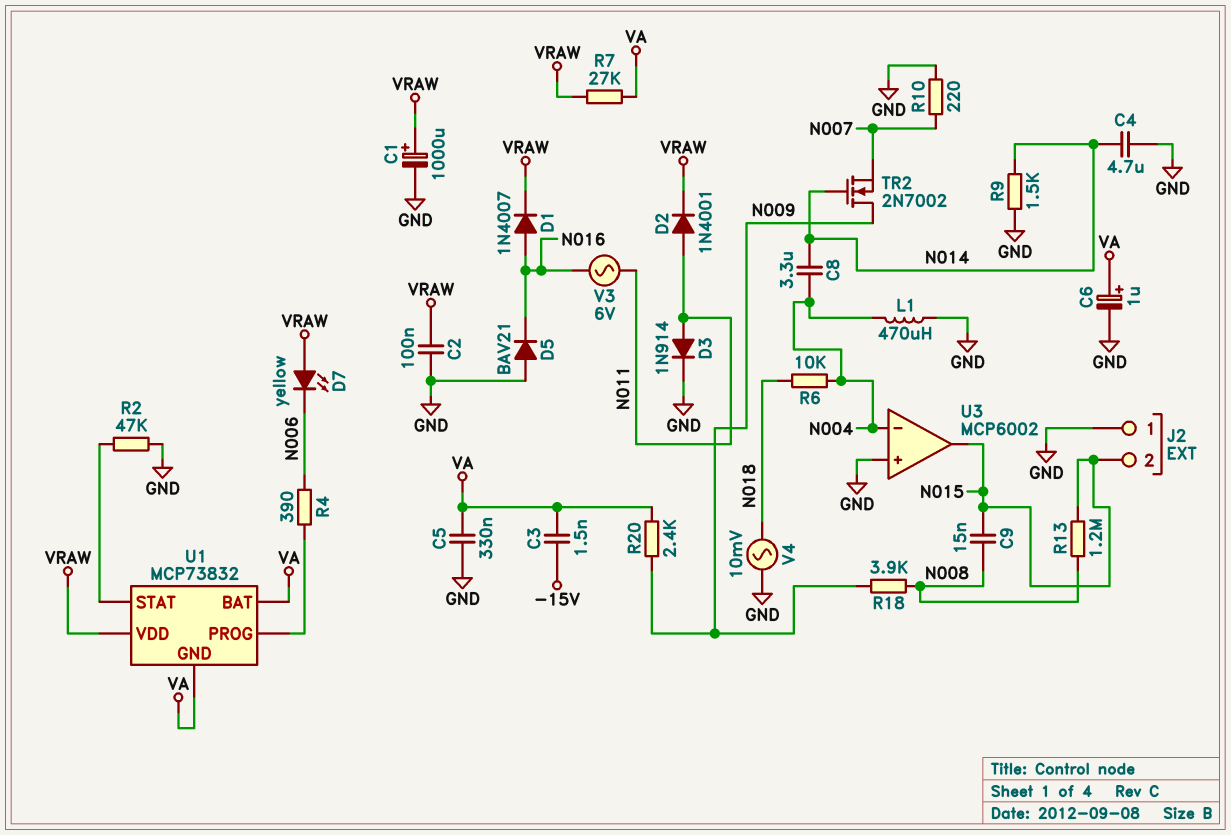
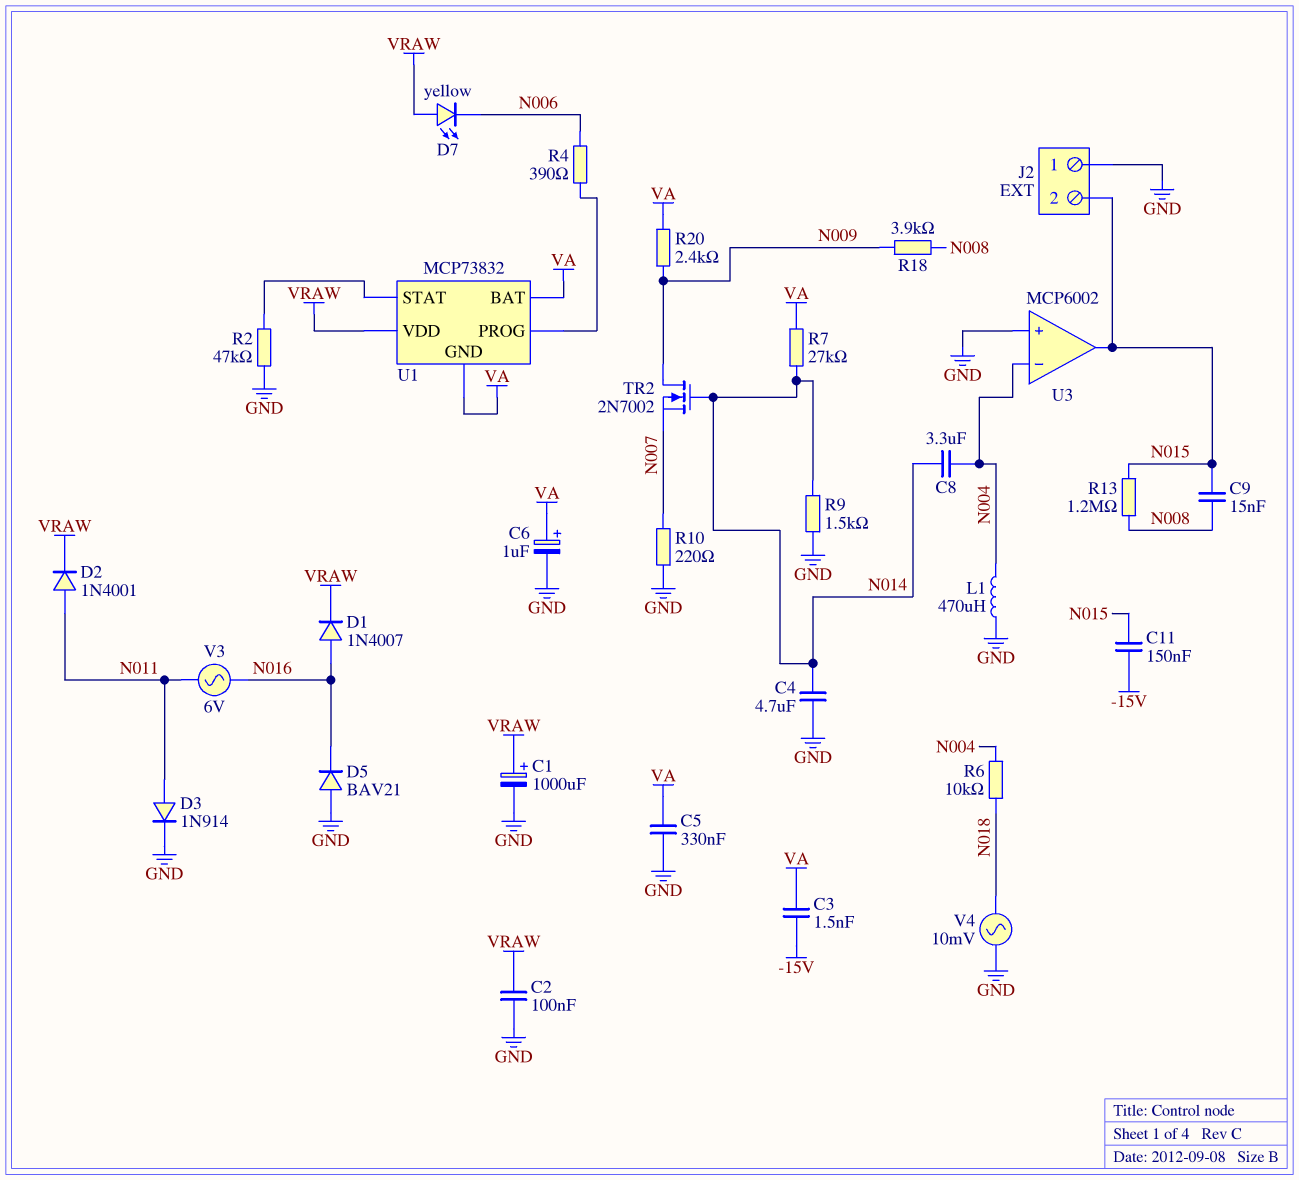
C11: none -> 150nF (-15V, N015)
R7: 27k (VA, VRAW) -> 27k (N014, VA)

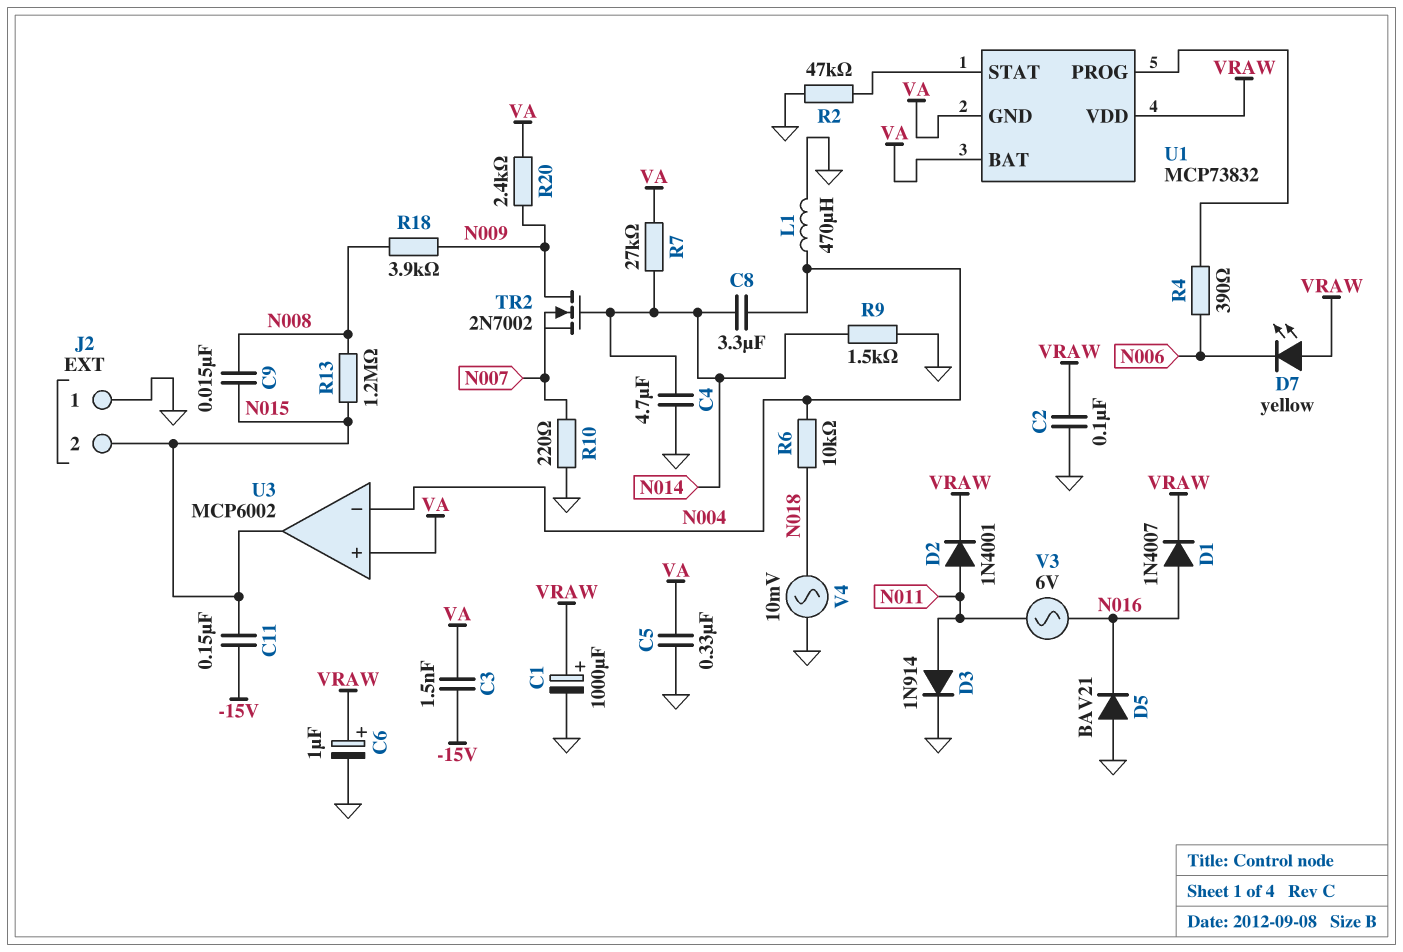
C6: 1uF (plus VA, minus GND) -> 1uF (plus VRAW, minus GND)
U3 pin in+: GND -> VA

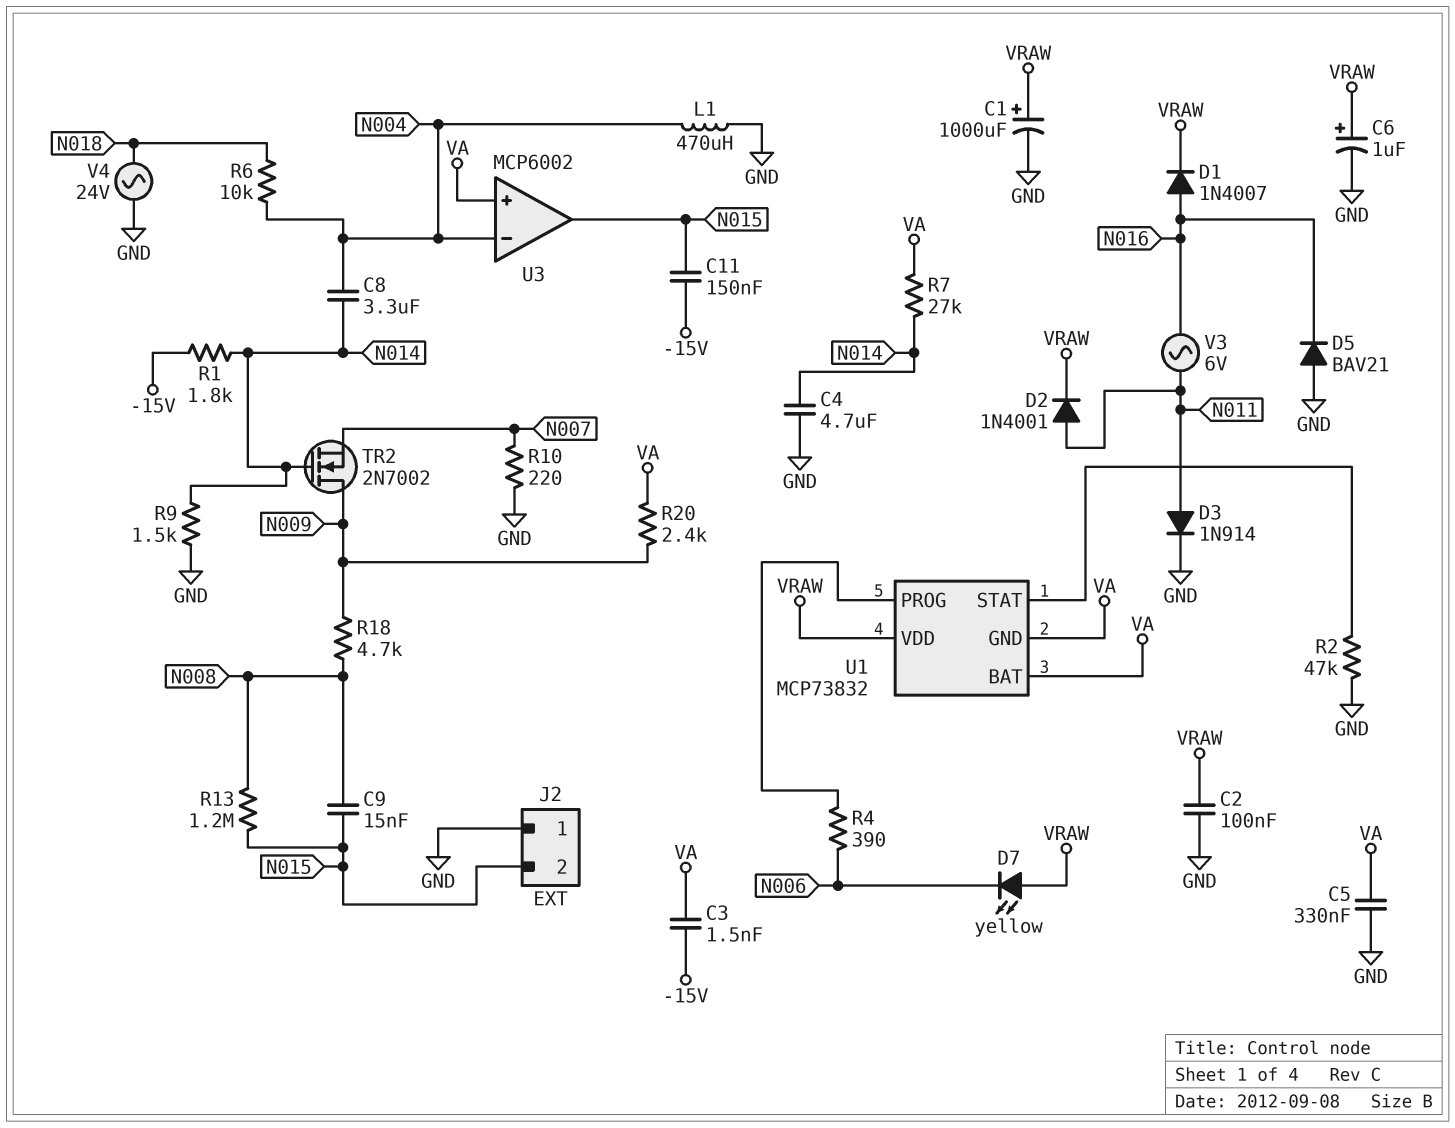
R1: none -> 1.8k (-15V, N014)
R18: 3.9k (N008, N009) -> 4.7k (N008, N009)
V4: AC 10mV (GND, N018) -> AC 24V (GND, N018)

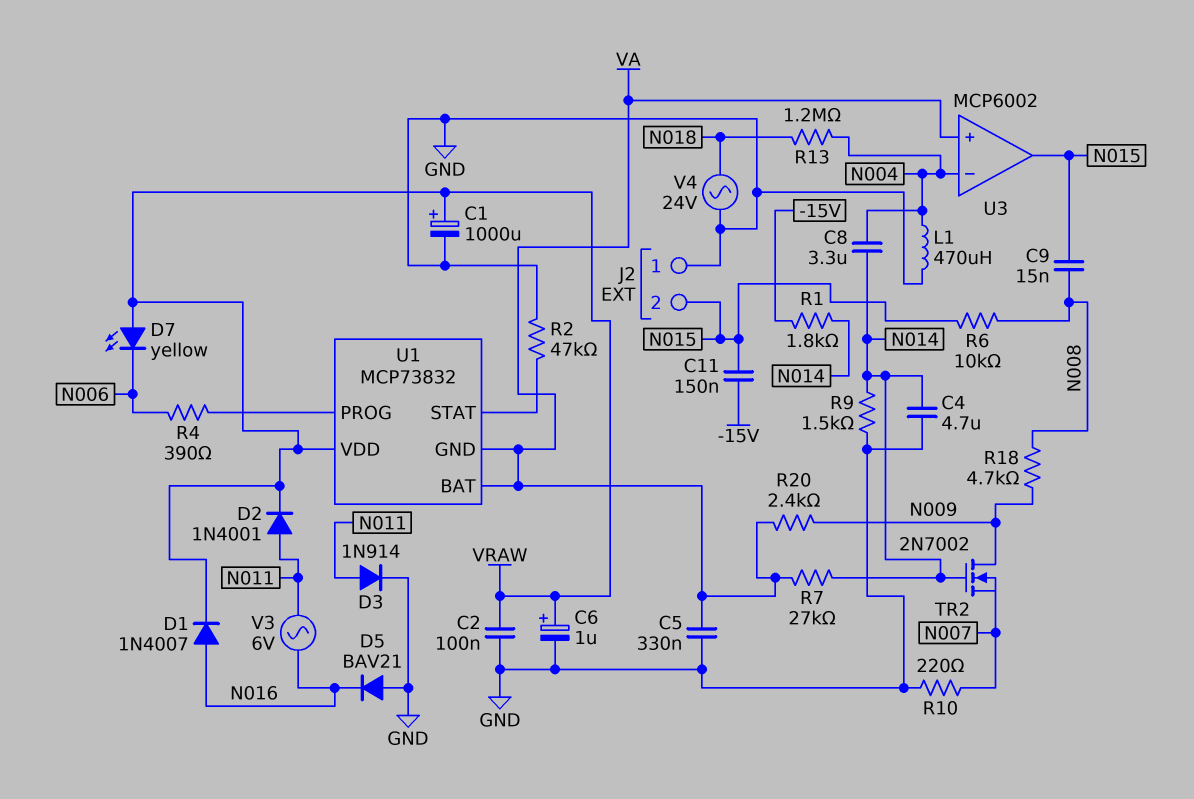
C3: 1.5nF (-15V, VA) -> none
R6: 10k (N004, N018) -> 10k (N008, N015)
R13: 1.2M (N008, N015) -> 1.2M (N004, N018)

